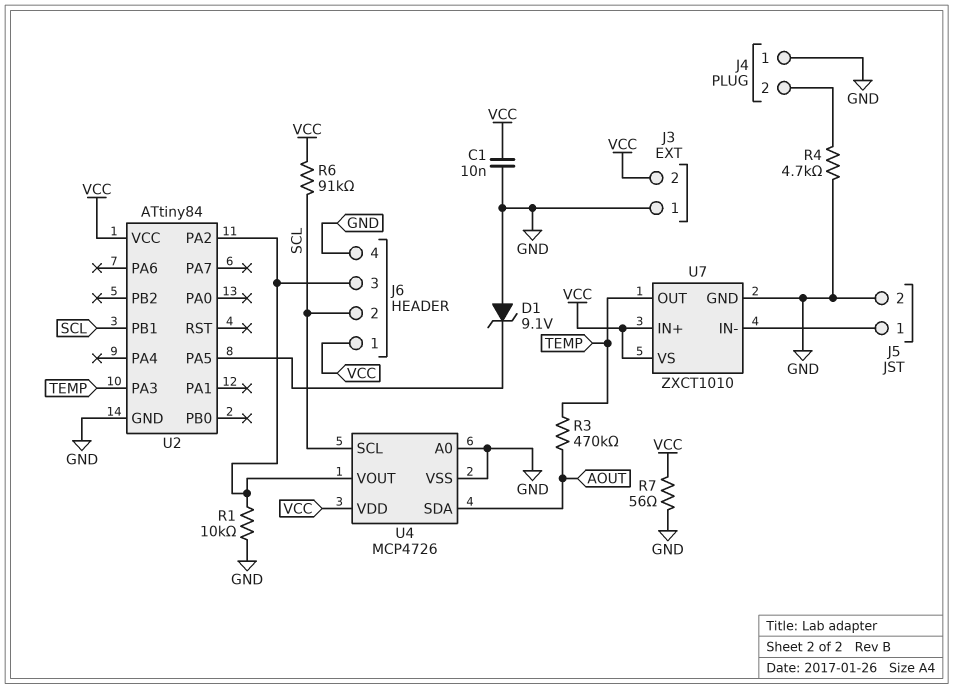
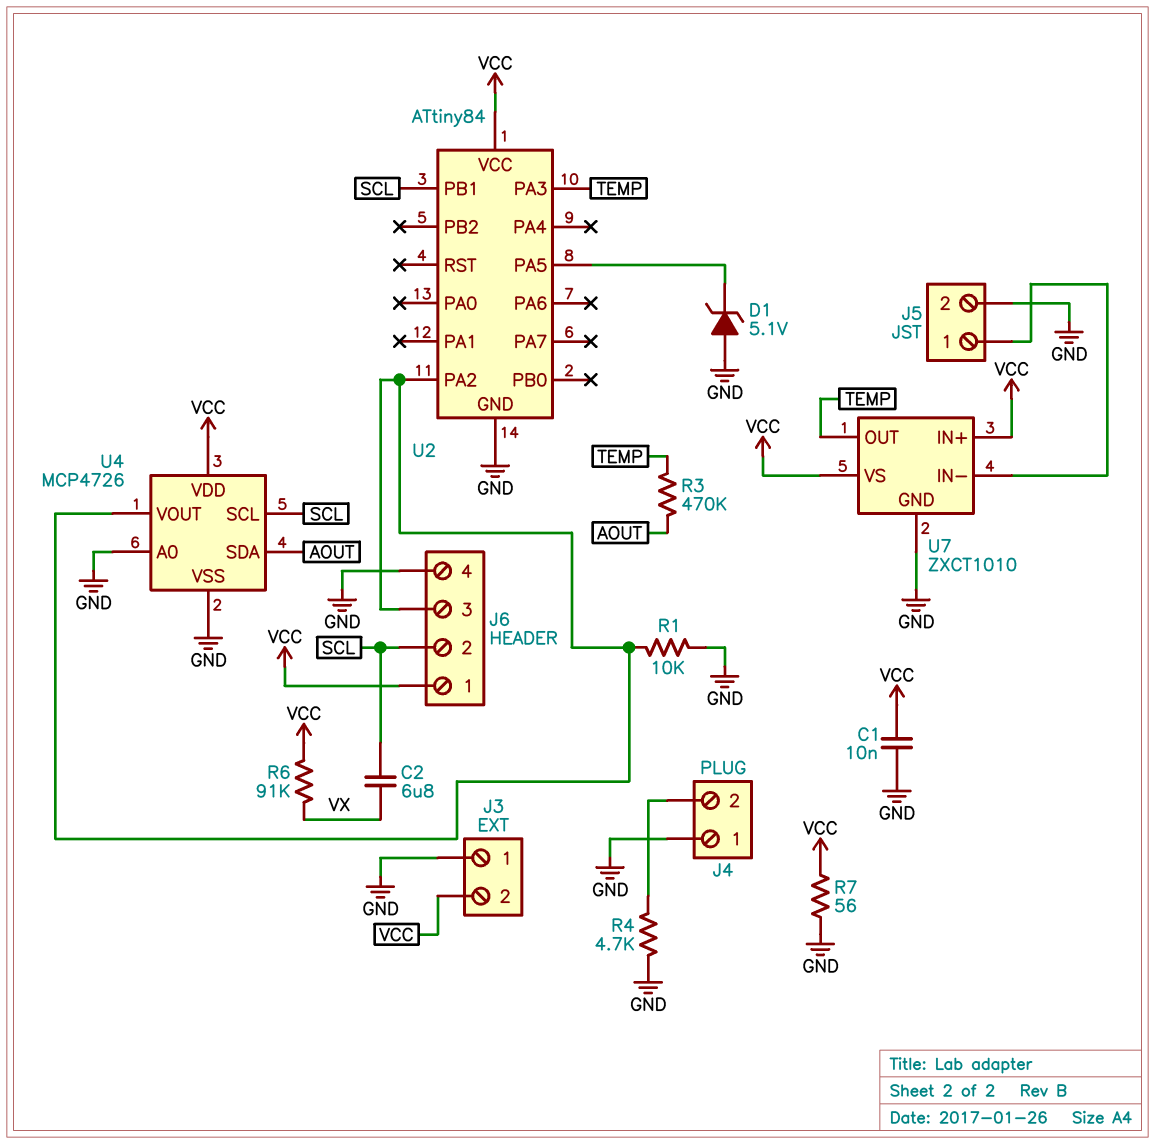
C2: none -> 6.8uF (SCL, VX)
D1: zener 9.1V (A GND, K U2/PA5) -> zener 5.1V (A GND, K U2/PA5)
R6: 91k (SCL, VCC) -> 91k (VCC, VX)

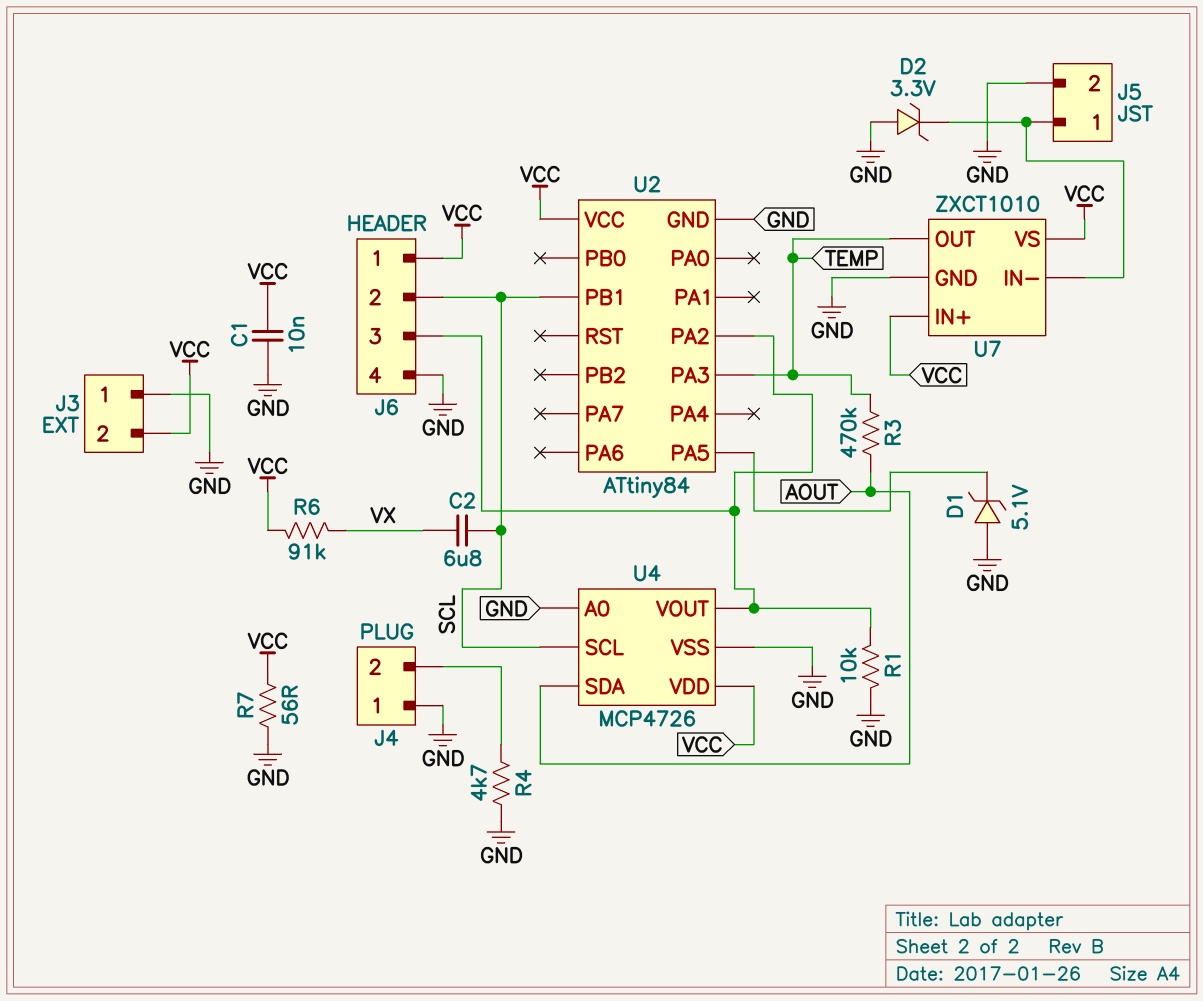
D2: none -> zener 3.3V (A GND, K J5/1)

